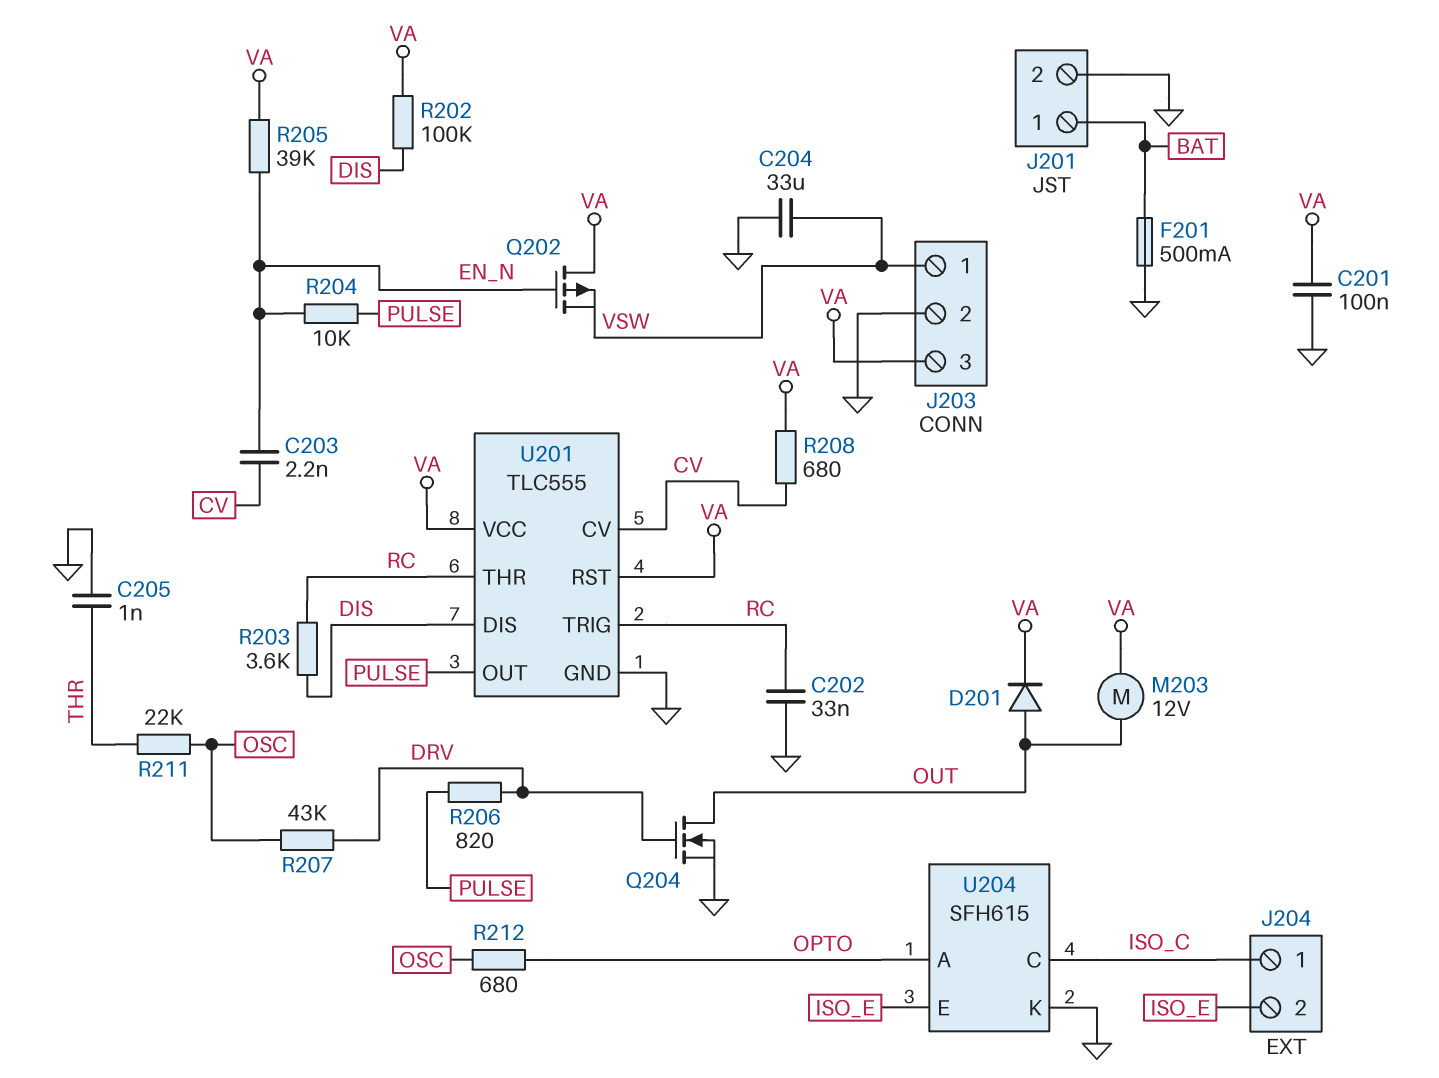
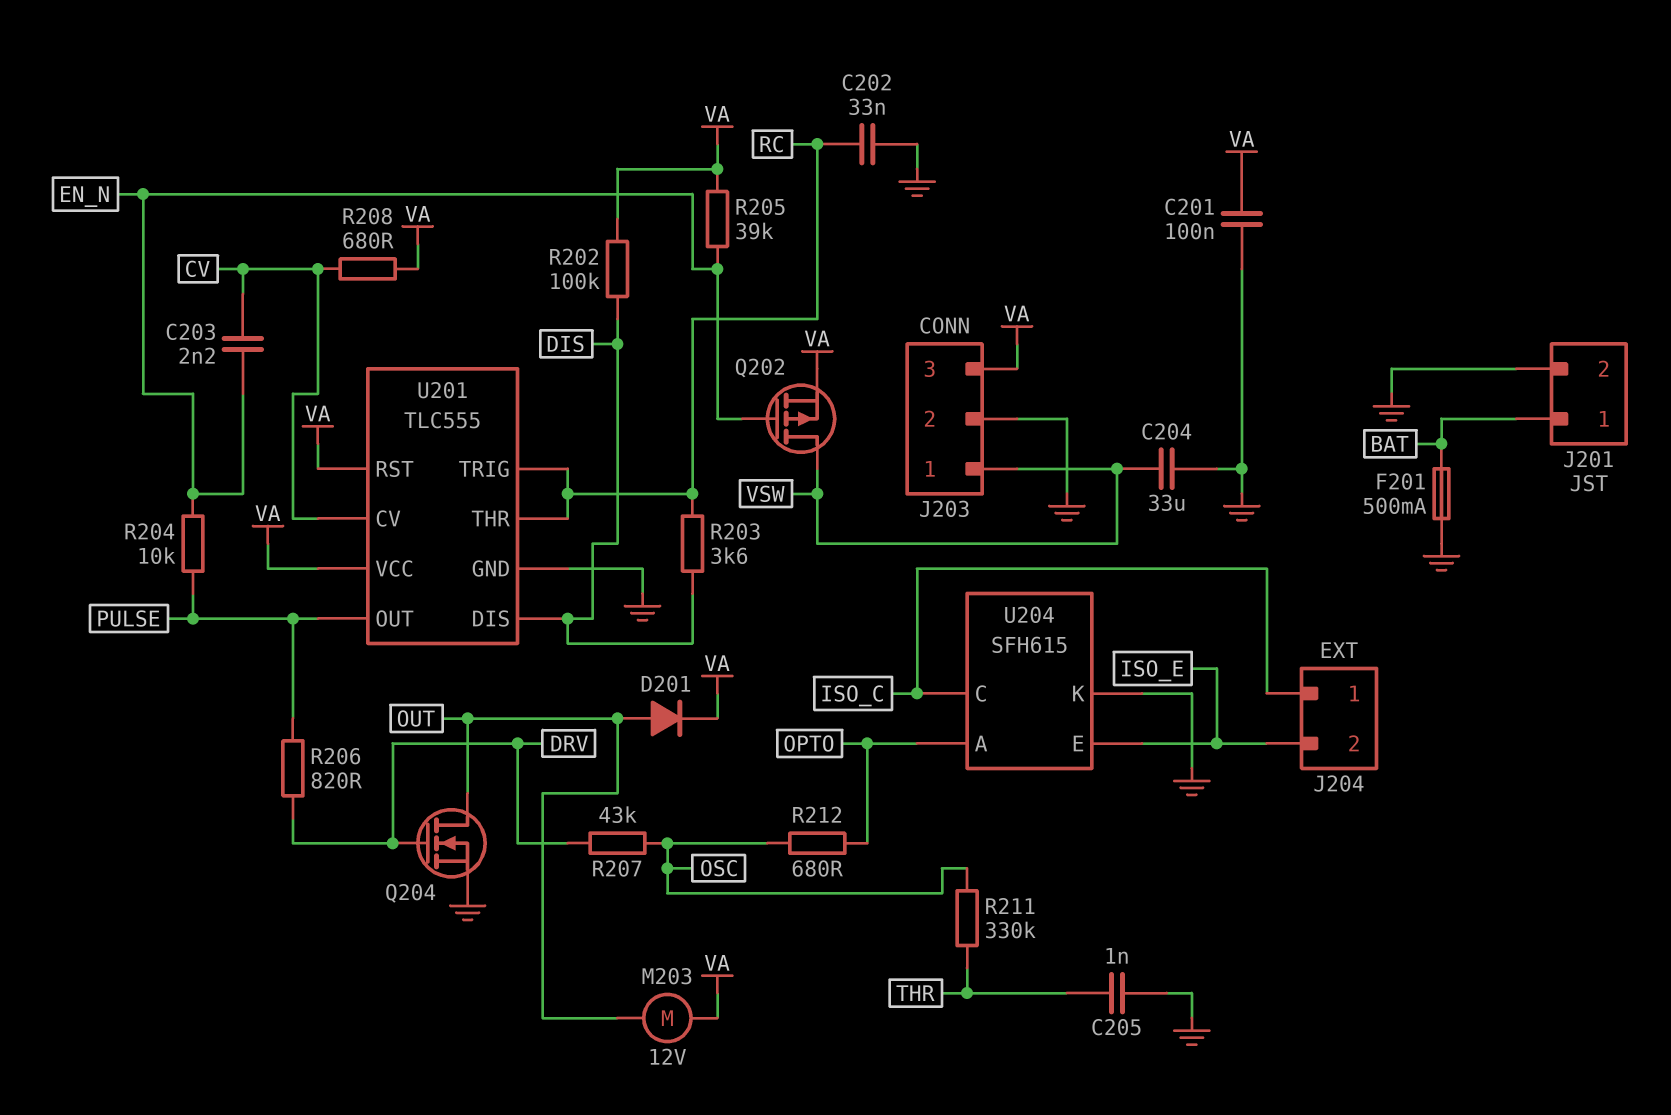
Q202: PMOS (G EN_N, D VA, S VSW) -> PMOS (G EN_N, D VSW, S VA)
R211: 22k (OSC, THR) -> 330k (OSC, THR)

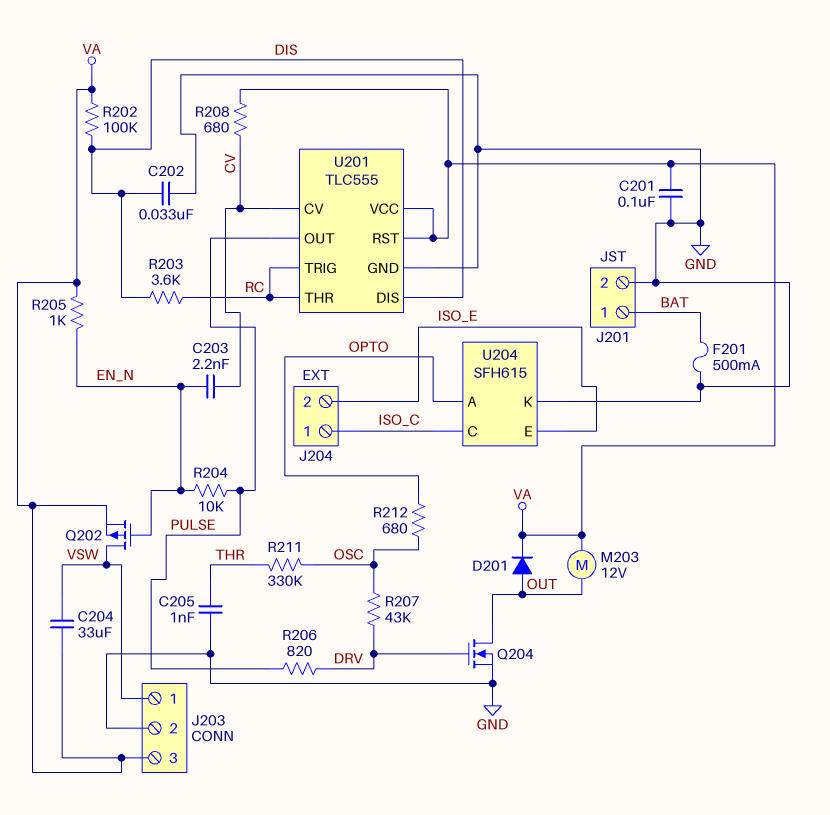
C202: 33nF (GND, RC) -> 33nF (DIS, GND)
C204: 33uF (GND, VSW) -> 33uF (VA, VSW)
R205: 39k (EN_N, VA) -> 1k (EN_N, VA)

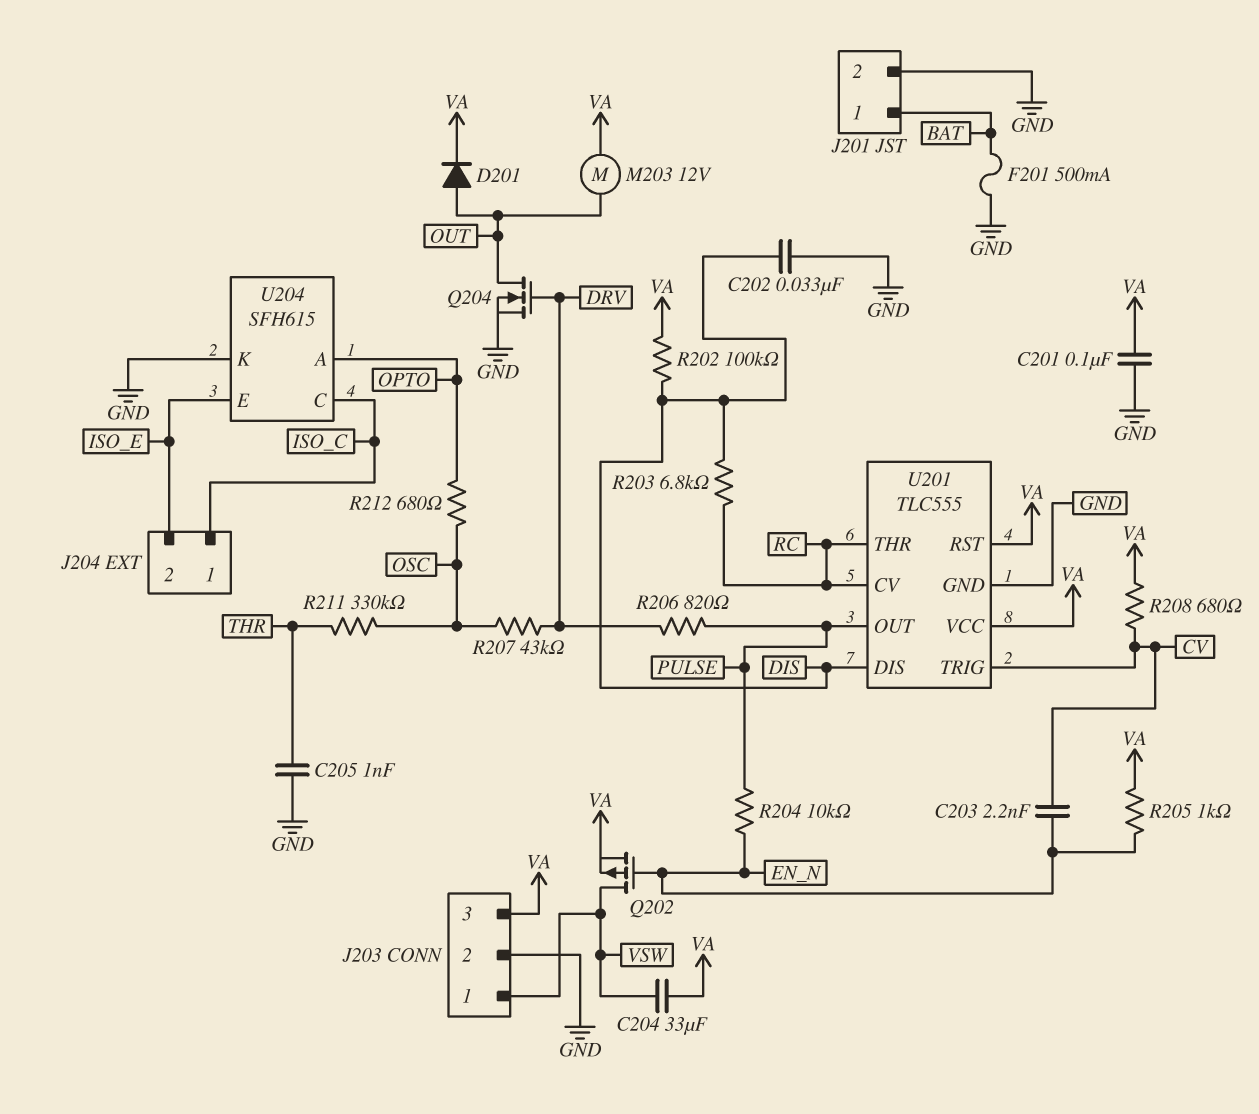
R203: 3.6k (DIS, RC) -> 6.8k (DIS, RC)
U201 pin CV: CV -> RC
U201 pin TRIG: RC -> CV

